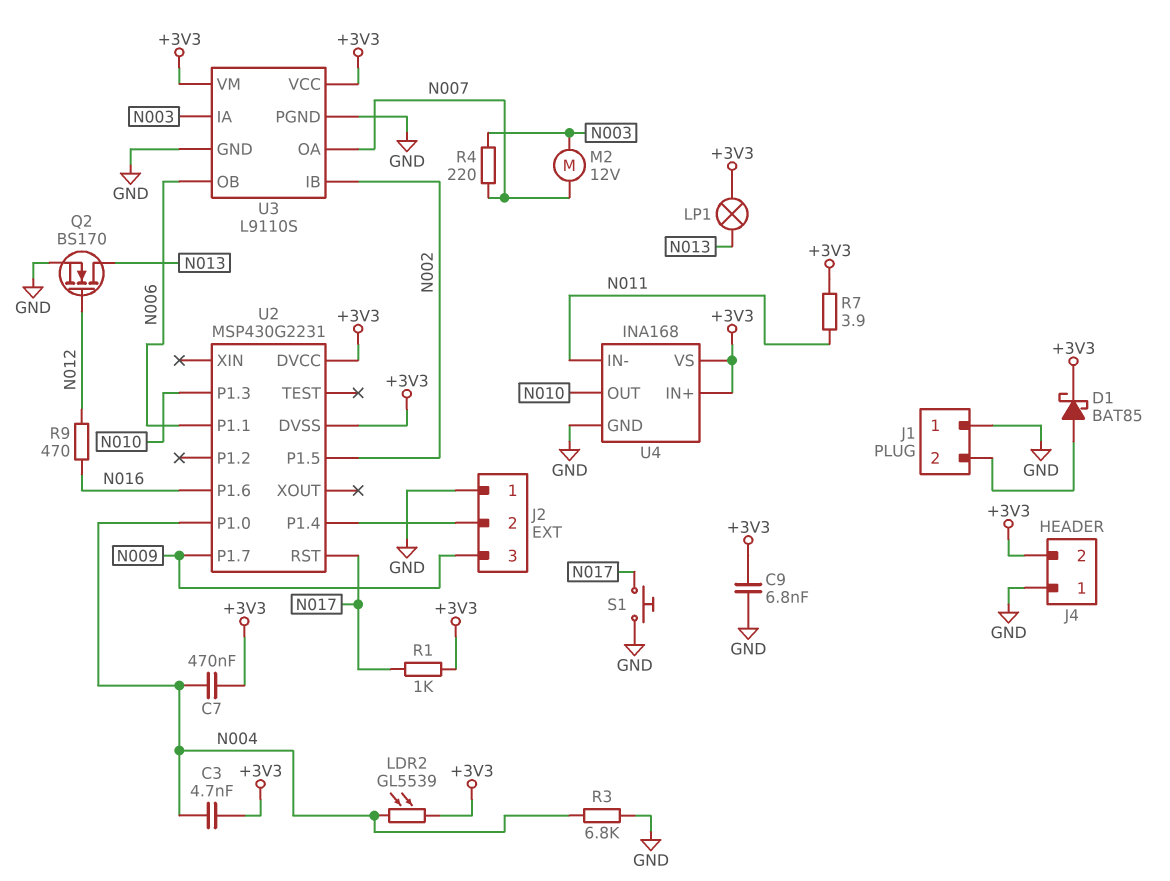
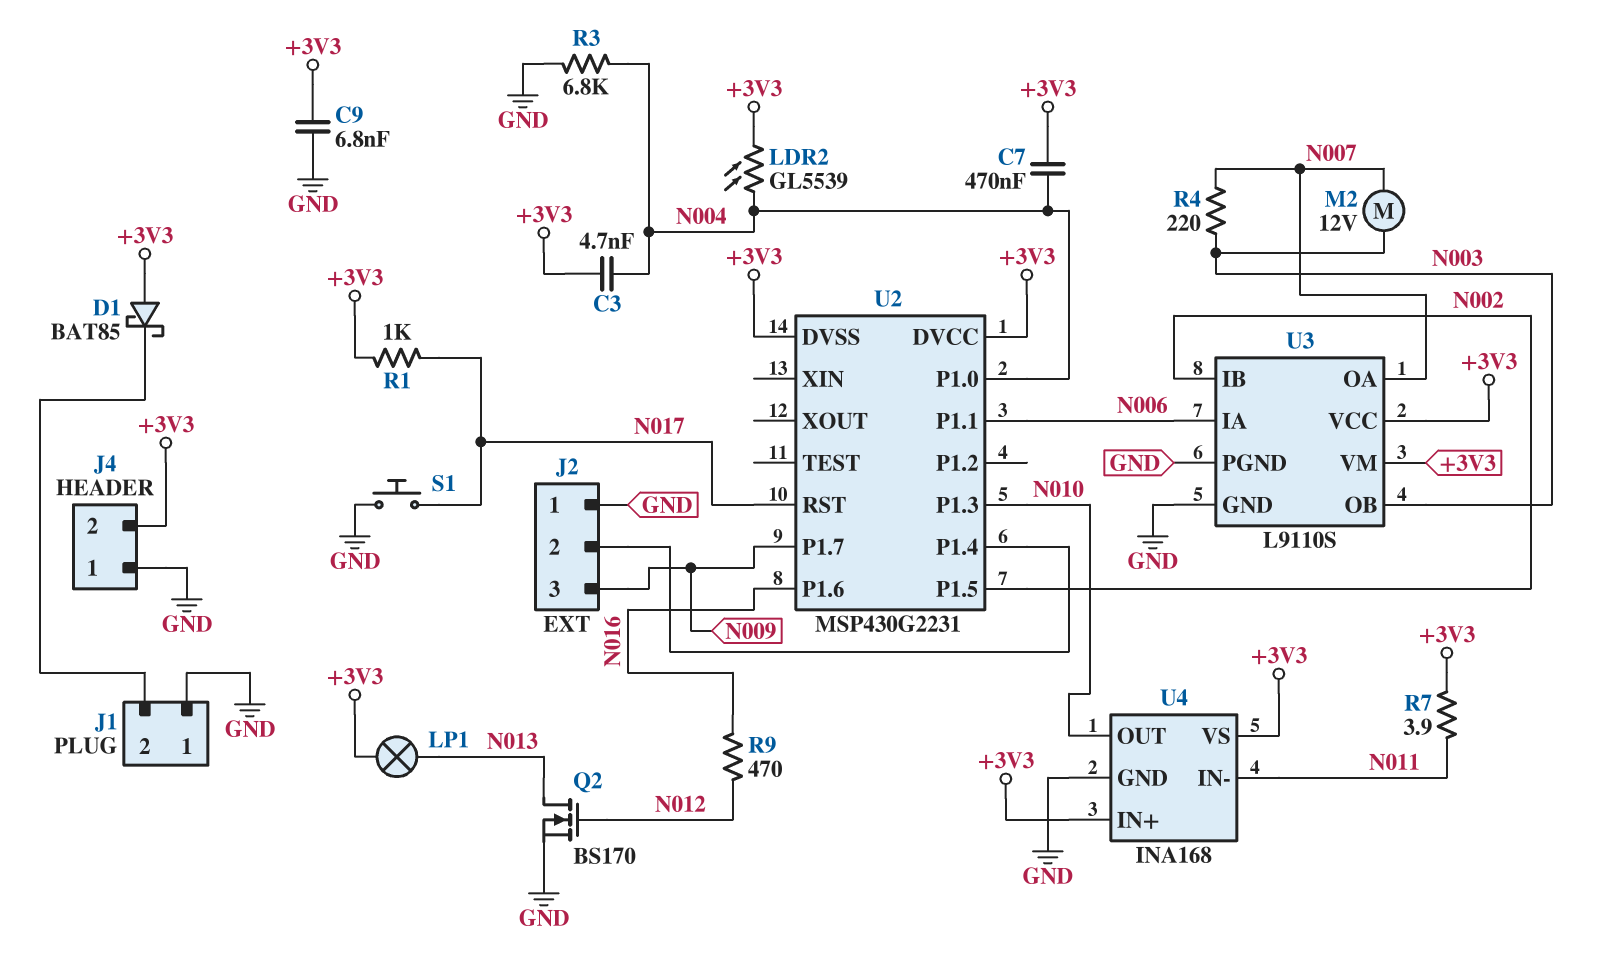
D1: schottky BAT85 (A J1/2, K +3V3) -> schottky BAT85 (A +3V3, K J1/2)
U3 pin IA: N003 -> N006
U3 pin OB: N006 -> N003

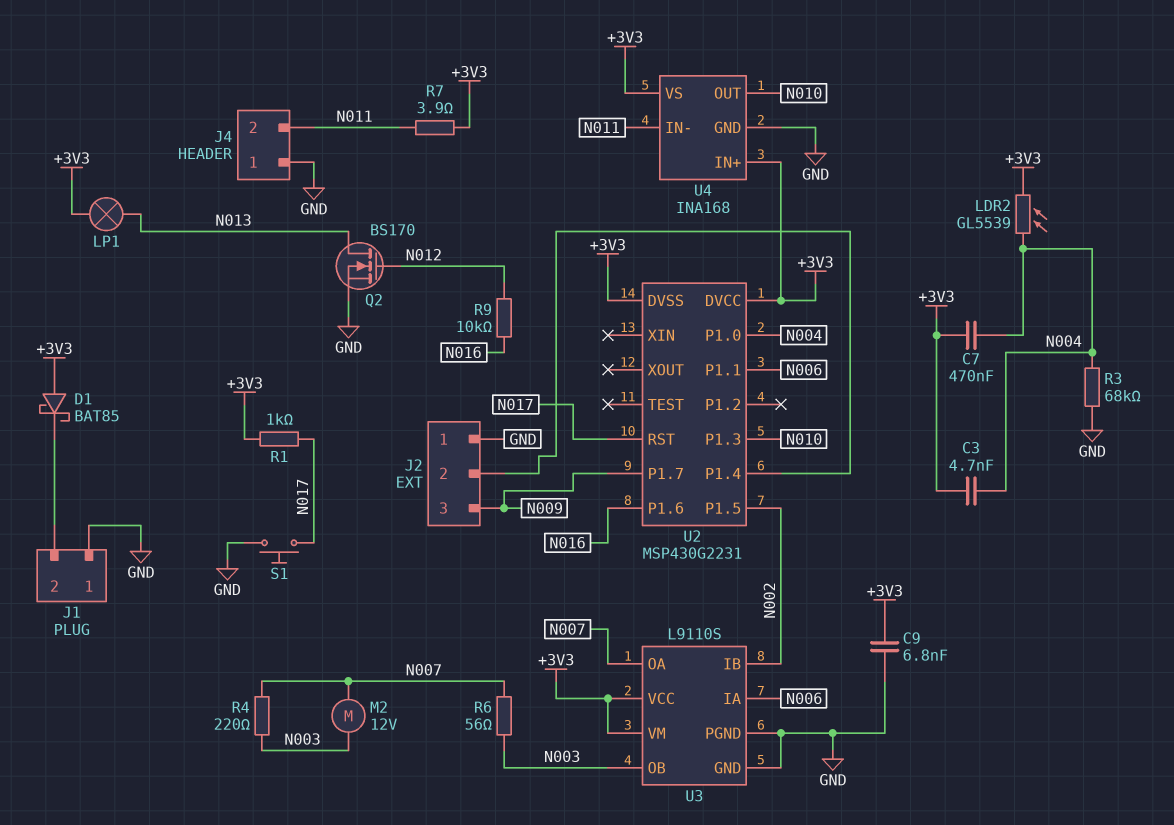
J4 pin 2: +3V3 -> N011
R3: 6.8k (GND, N004) -> 68k (GND, N004)
R6: none -> 56 (N003, N007)
R9: 470 (N012, N016) -> 10k (N012, N016)

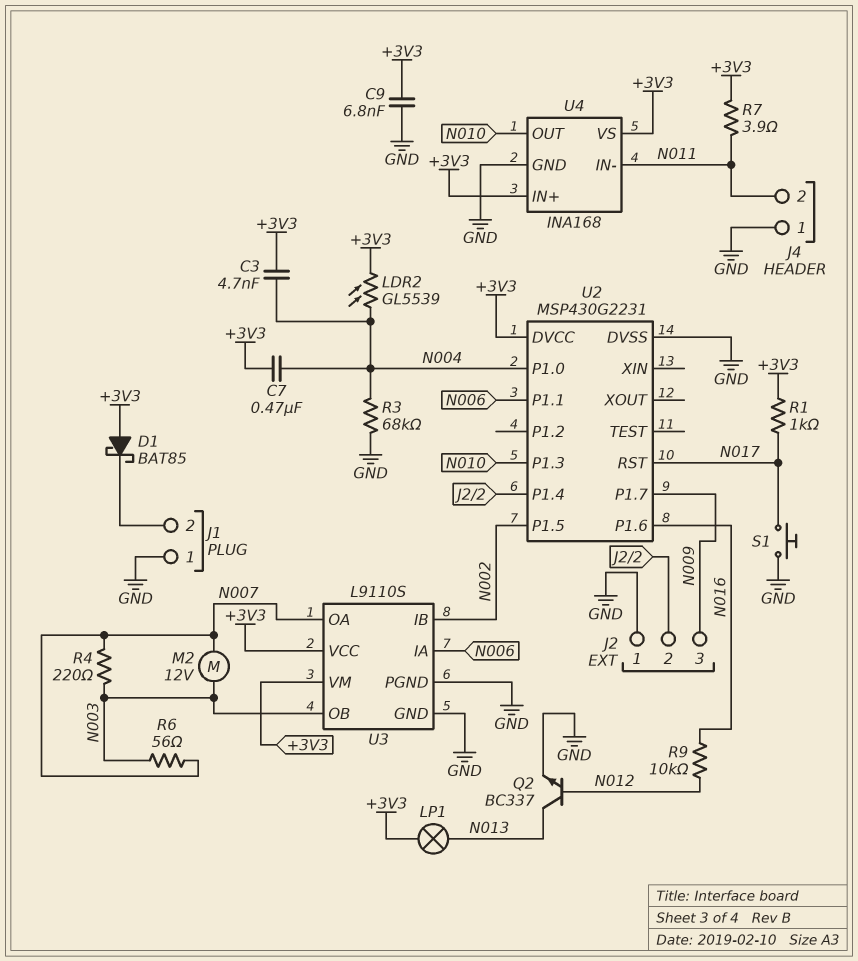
Q2: NMOS BS170 (G N012, D N013, S GND) -> NPN BC337 (B N012, C N013, E GND)
U2 pin DVSS: +3V3 -> GND

